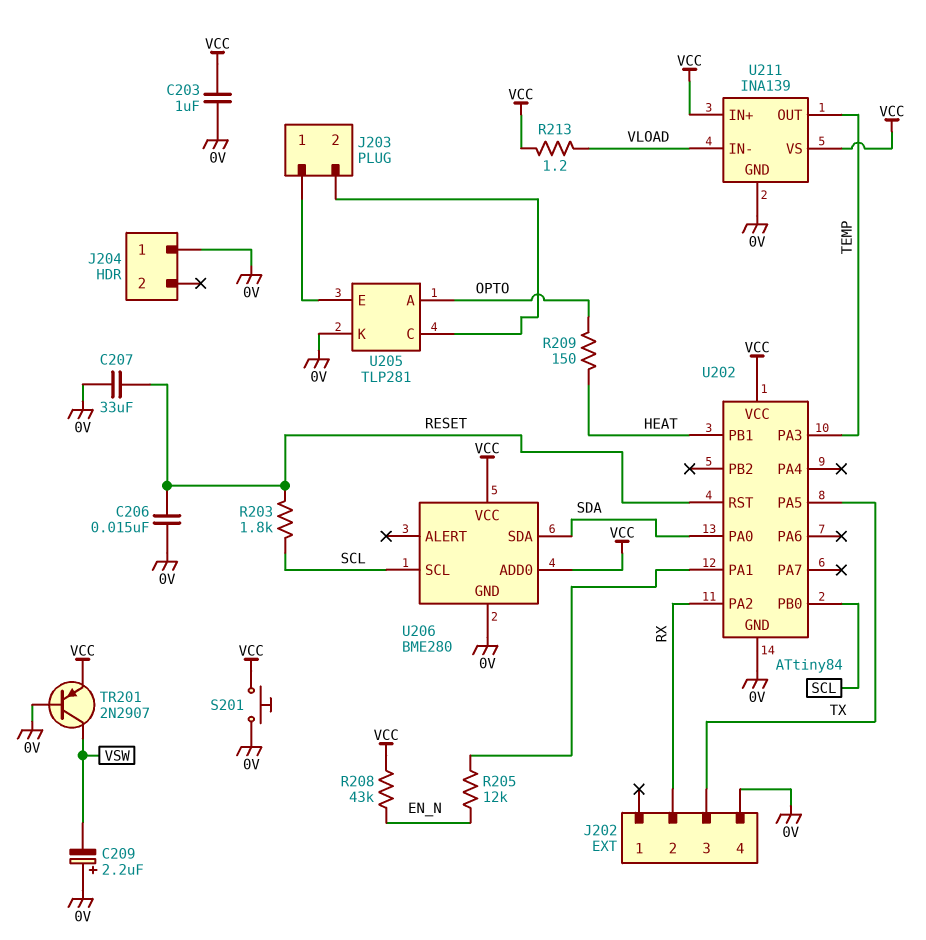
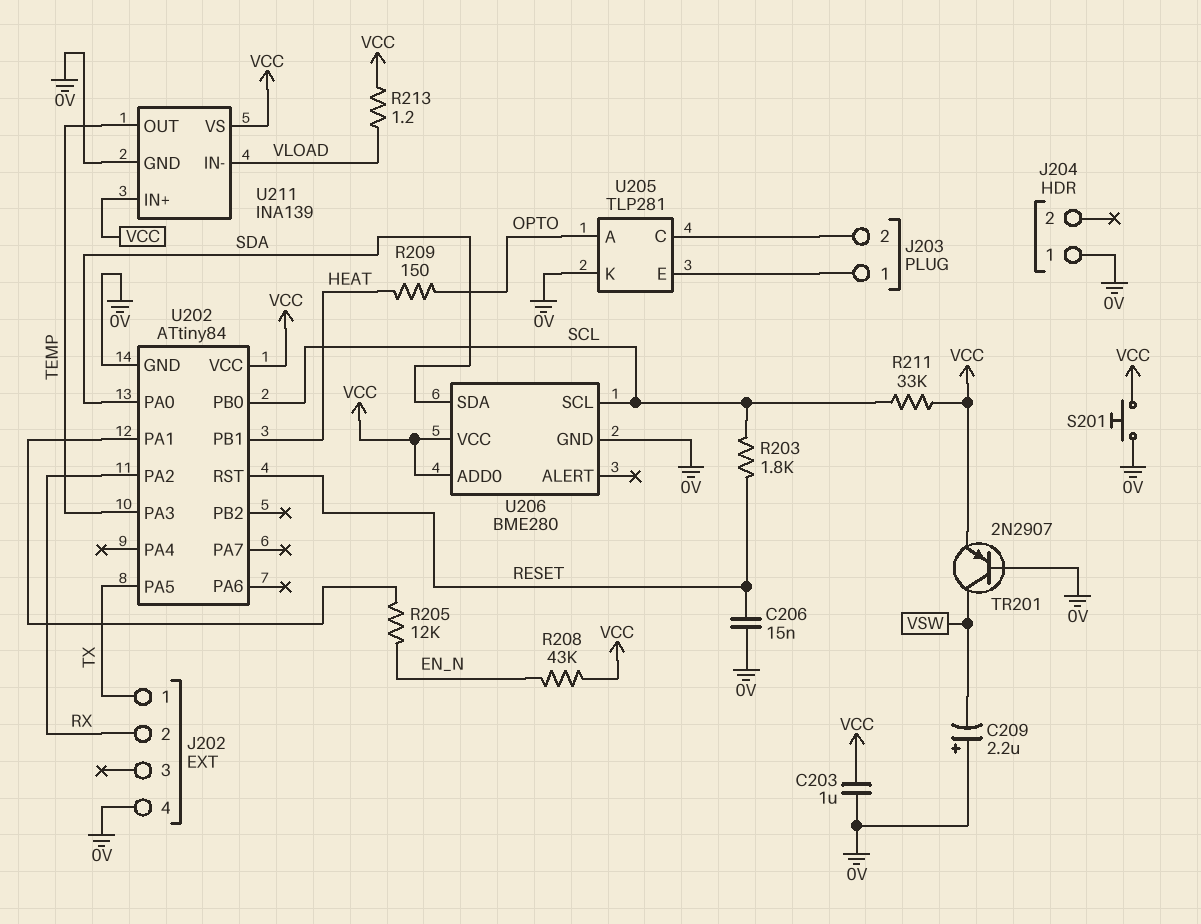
C207: 33uF (0V, RESET) -> none
J202 pin 1: none -> TX
J202 pin 3: TX -> none
R211: none -> 33k (SCL, VCC)

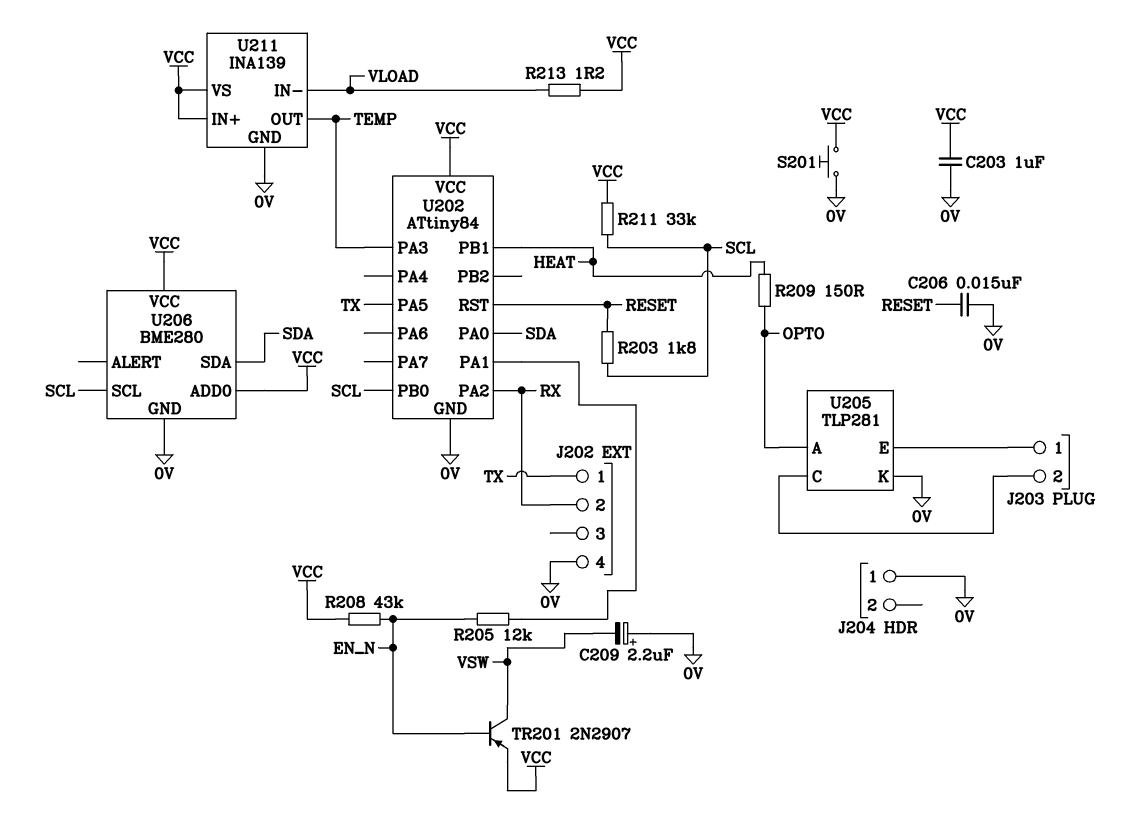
TR201: PNP 2N2907 (B 0V, C VSW, E VCC) -> PNP 2N2907 (B EN_N, C VSW, E VCC)

